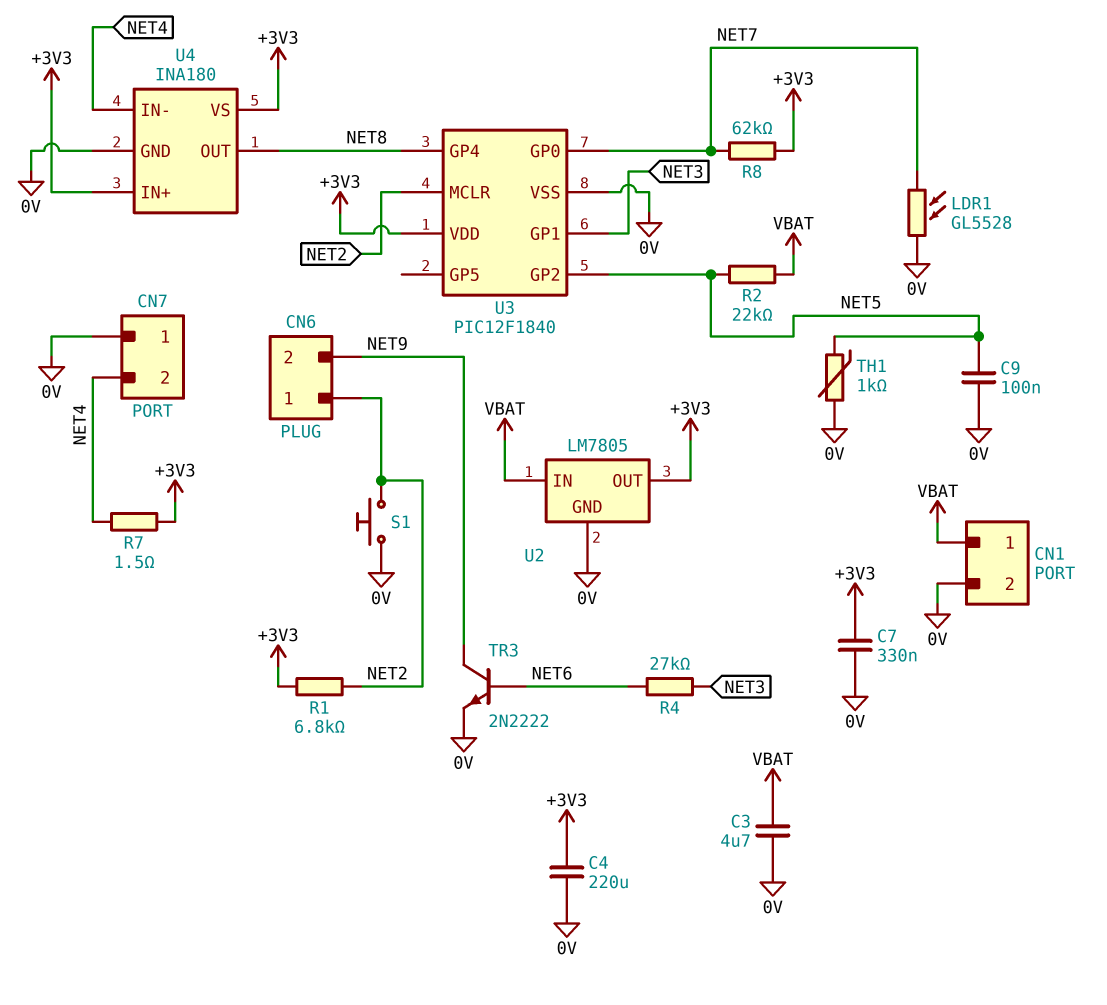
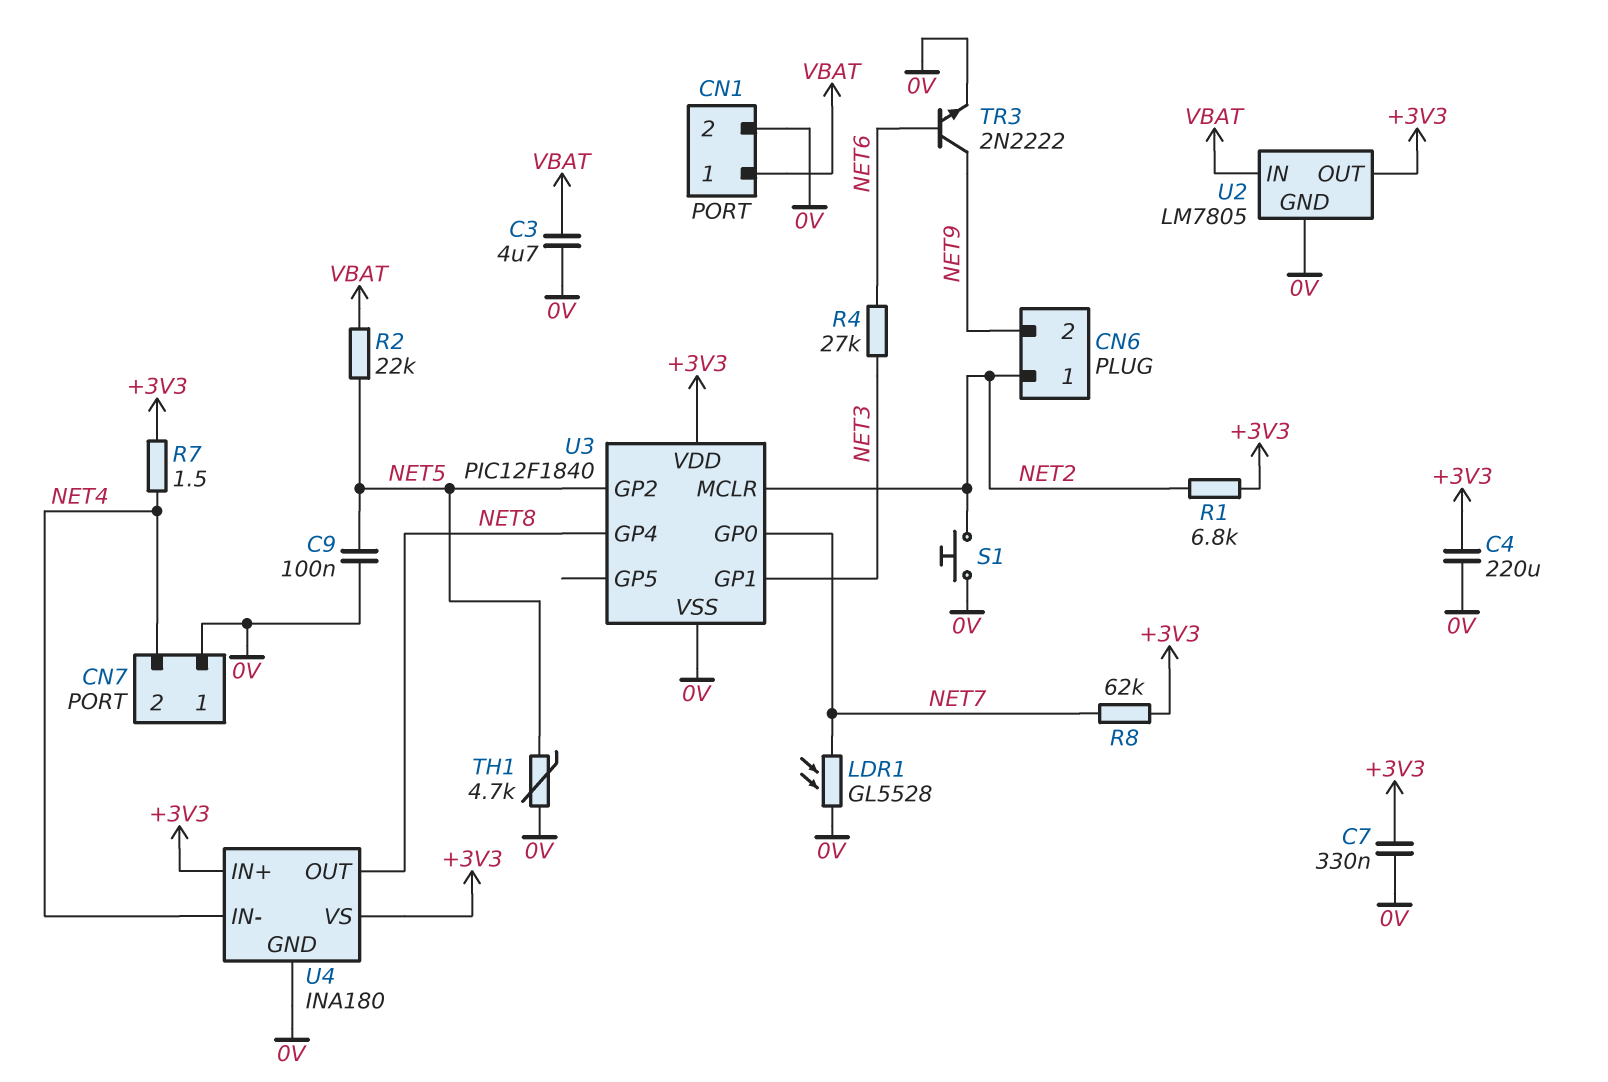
TH1: 1k (0V, NET5) -> 4.7k (0V, NET5)

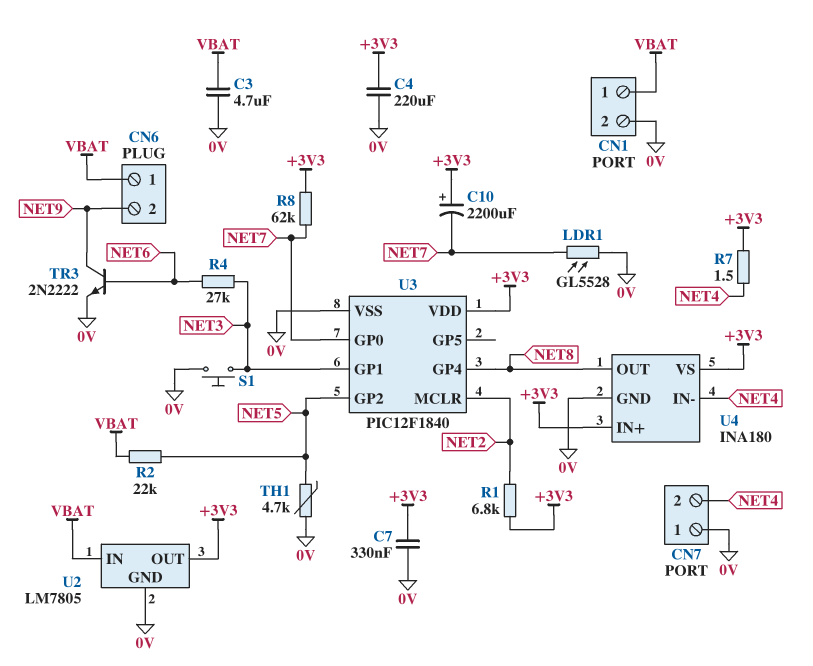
C9: 100nF (0V, NET5) -> none
C10: none -> 2200uF (plus +3V3, minus NET7)
CN6 pin 1: NET2 -> VBAT
S1: button (0V, NET2) -> button (0V, NET3)

